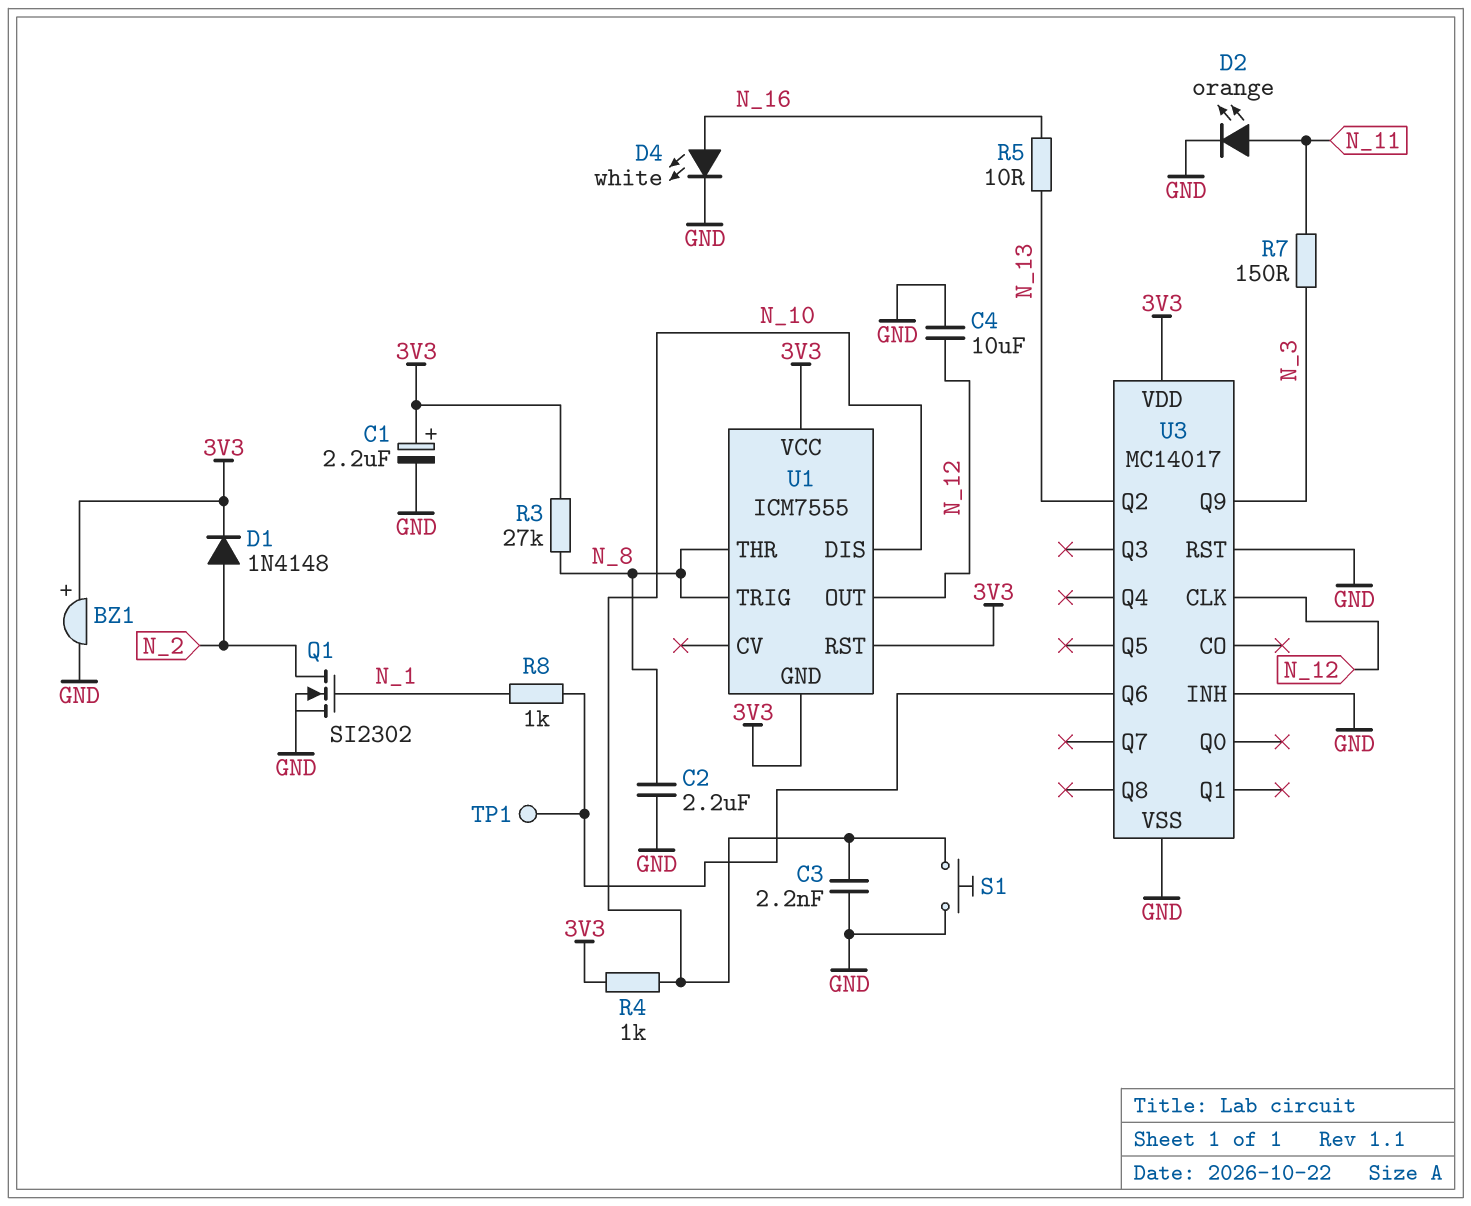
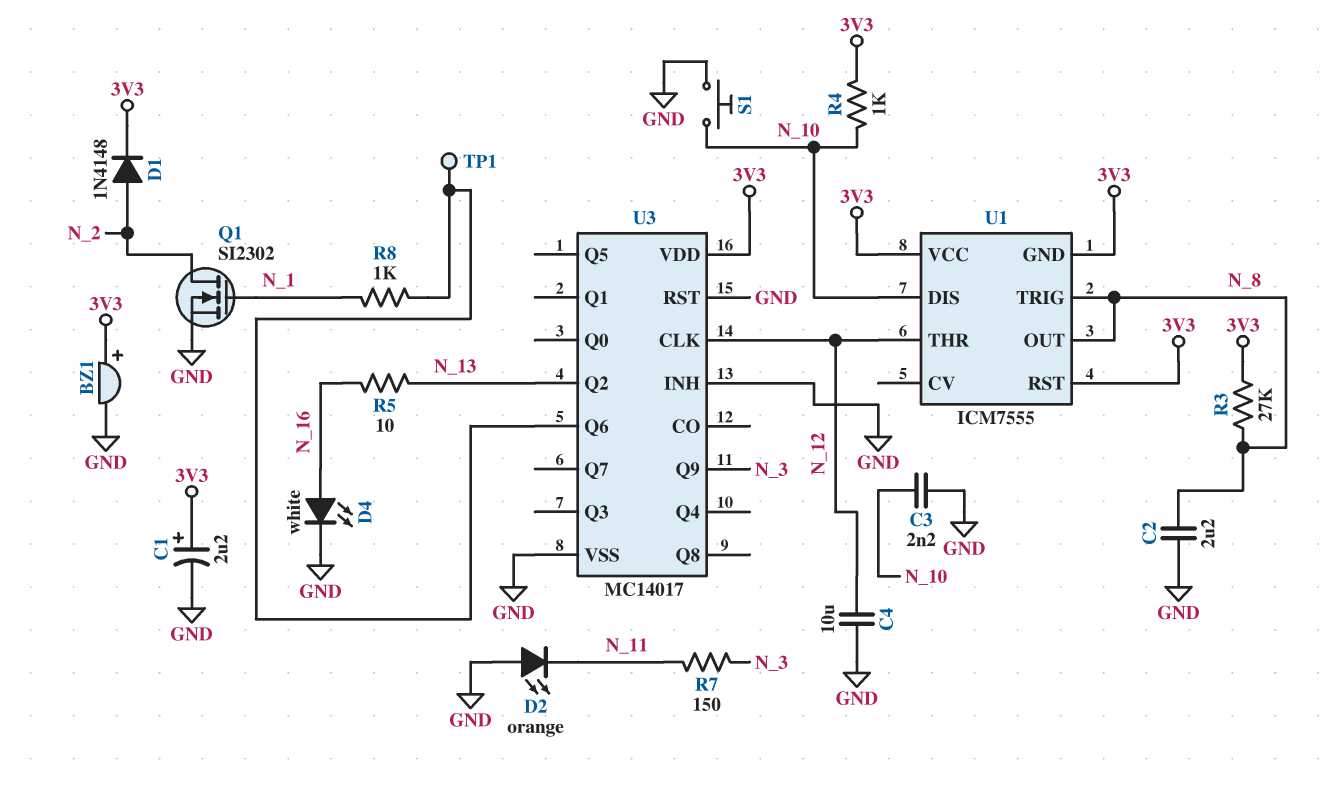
D2: LED orange (A N_11, K GND) -> LED orange (A GND, K N_11)
U1 pin OUT: N_12 -> N_8
U1 pin THR: N_8 -> N_12

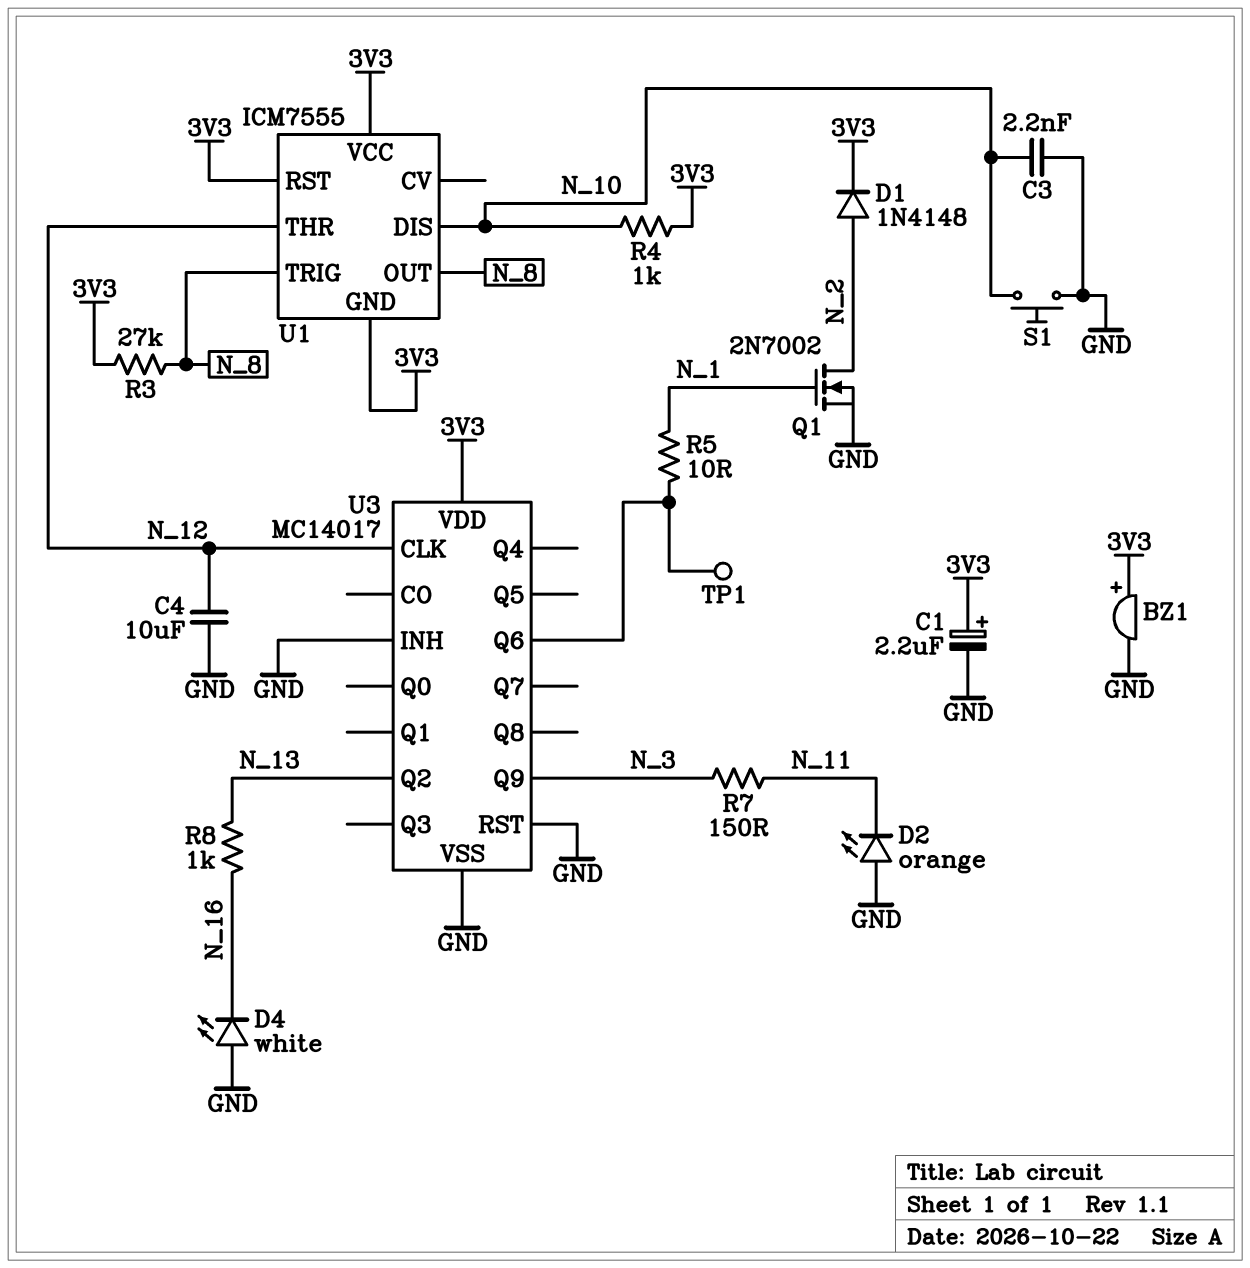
C2: 2.2uF (GND, N_8) -> none
D4: LED white (A N_16, K GND) -> LED white (A GND, K N_16)
Q1: NMOS SI2302 (G N_1, D N_2, S GND) -> NMOS 2N7002 (G N_1, D N_2, S GND)
R5: 10 (N_13, N_16) -> 10 (N_1, U3/Q6)
R8: 1k (N_1, U3/Q6) -> 1k (N_13, N_16)

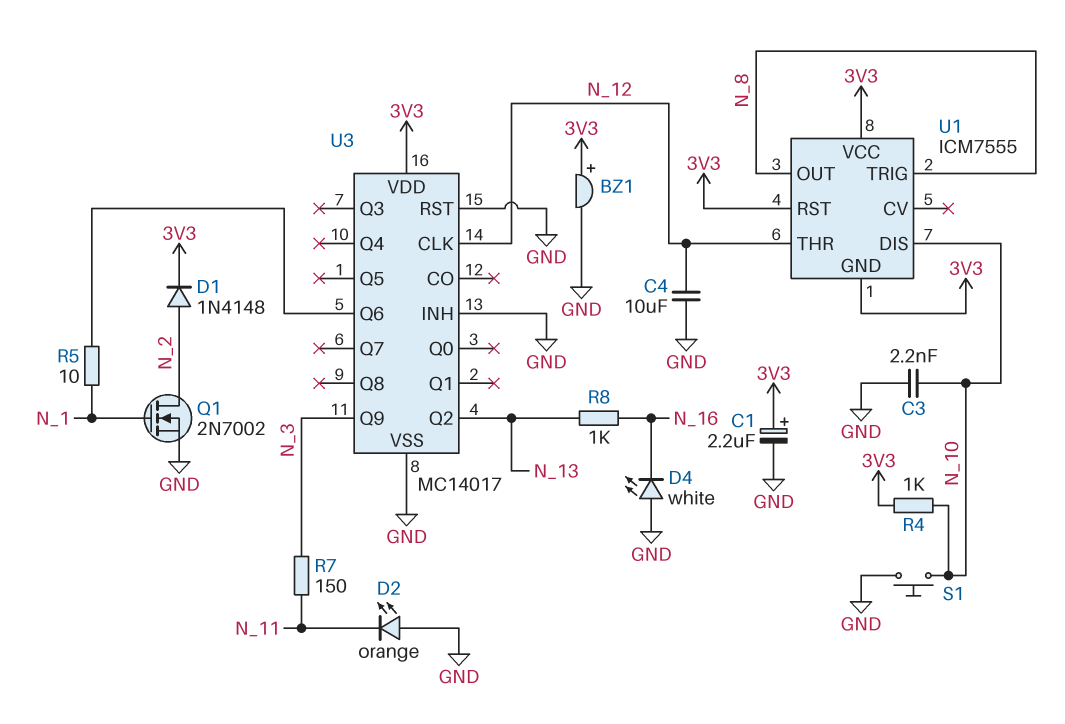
R3: 27k (3V3, N_8) -> none
TP1: test point (U3/Q6) -> none

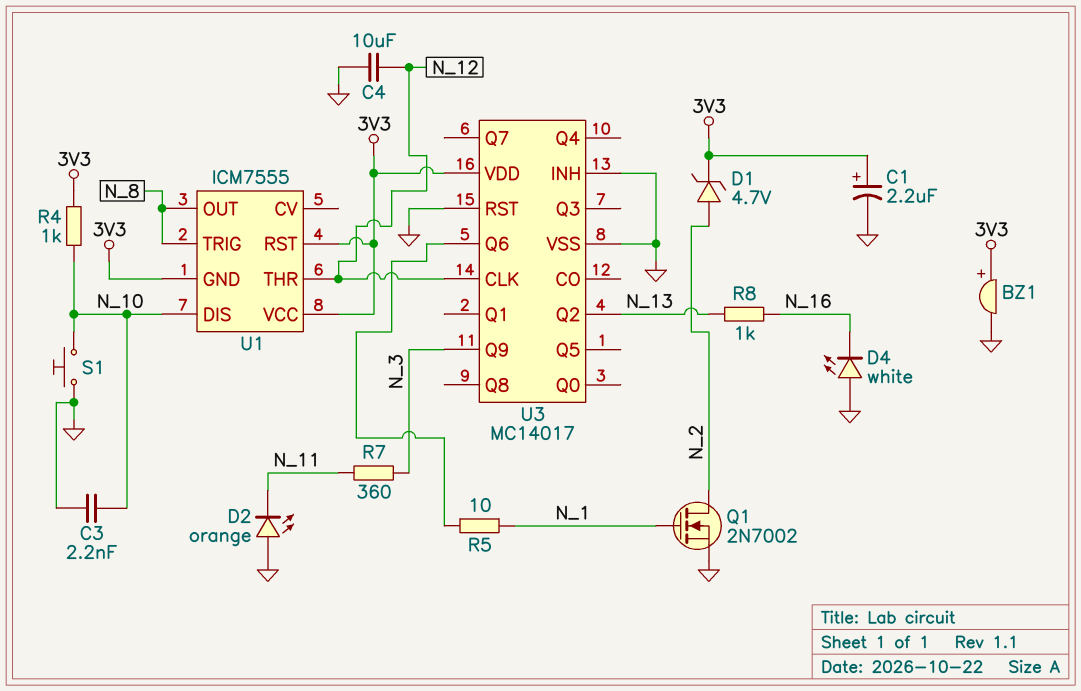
D1: diode 1N4148 (A N_2, K 3V3) -> zener 4.7V (A N_2, K 3V3)
R7: 150 (N_3, N_11) -> 360 (N_3, N_11)

